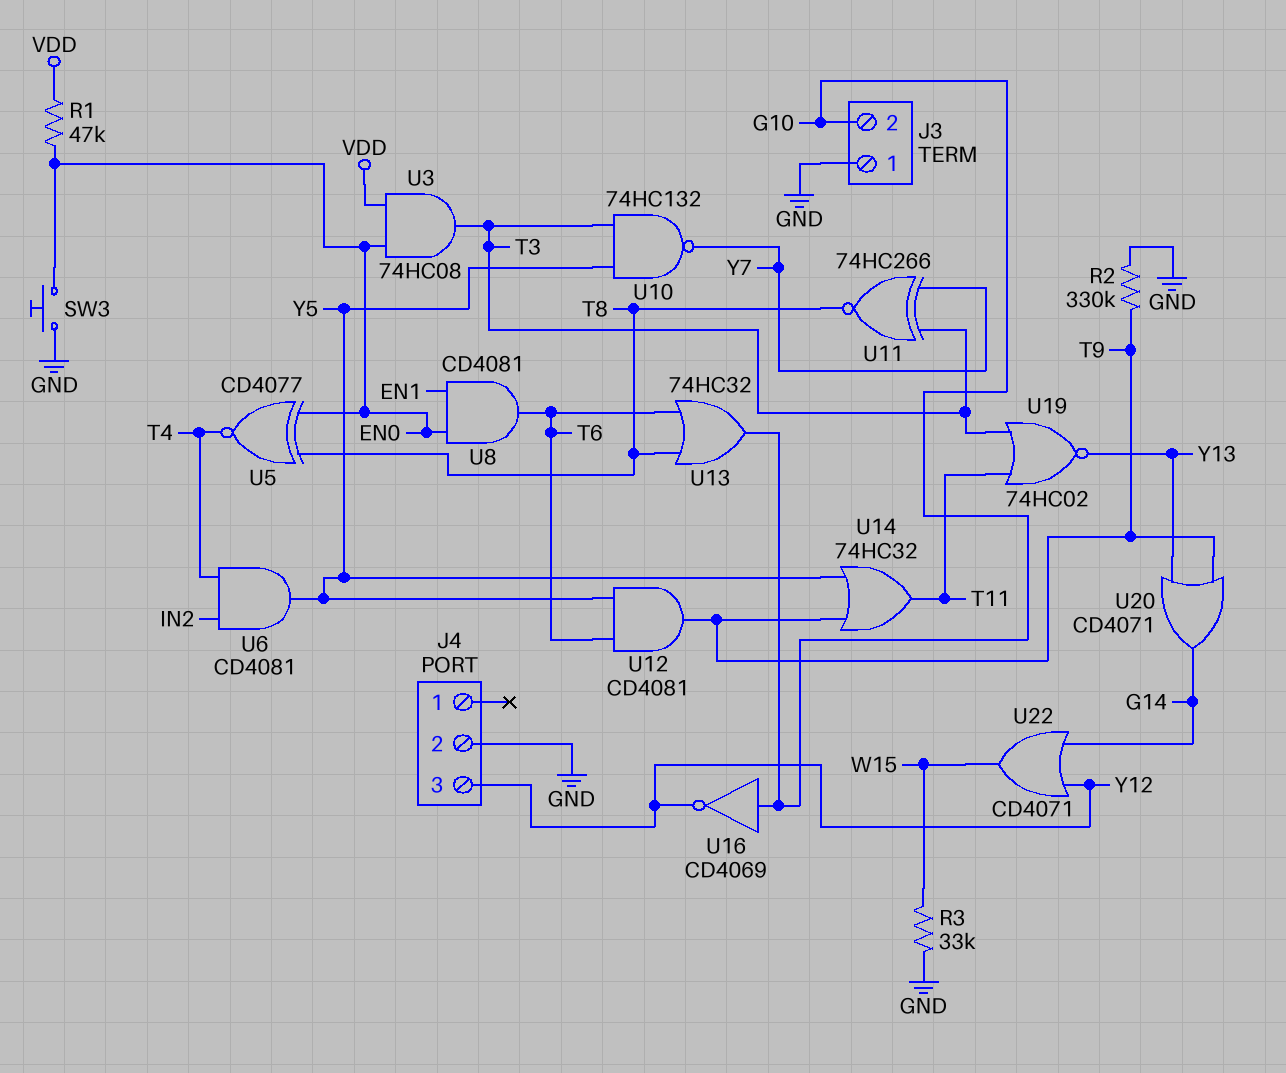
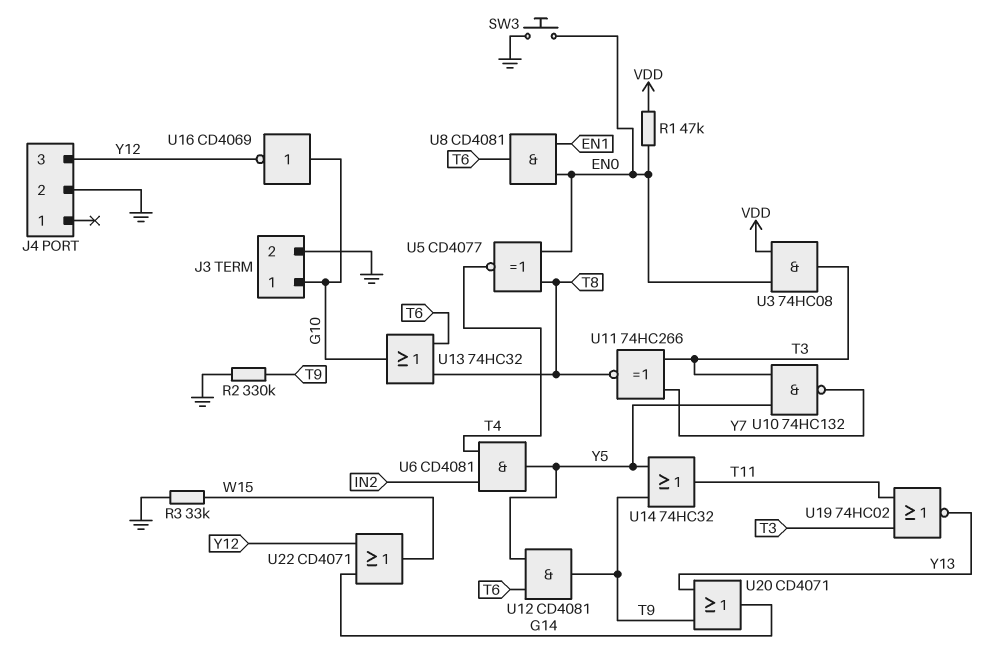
J3 pin 1: GND -> G10
J3 pin 2: G10 -> GND

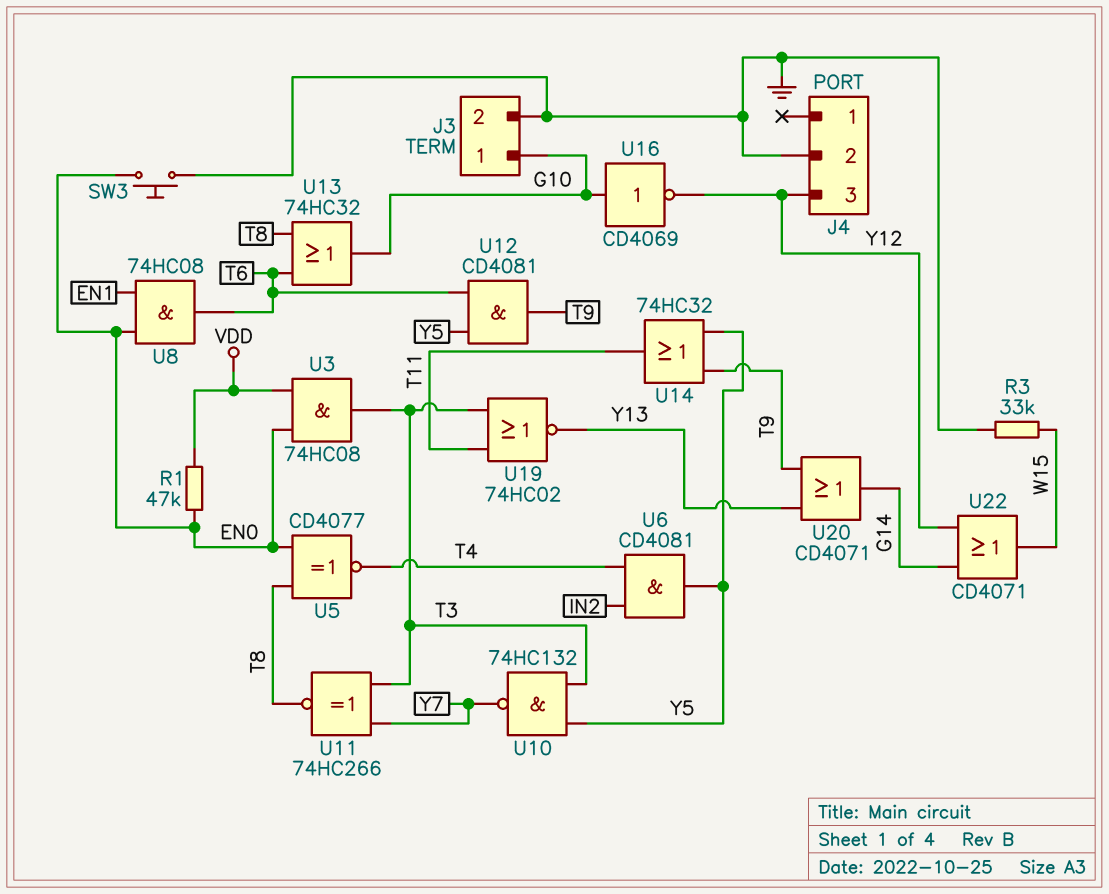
R2: 330k (GND, T9) -> none
U8: AND CD4081 (in EN0, in EN1, out T6) -> AND 74HC08 (in EN0, in EN1, out T6)

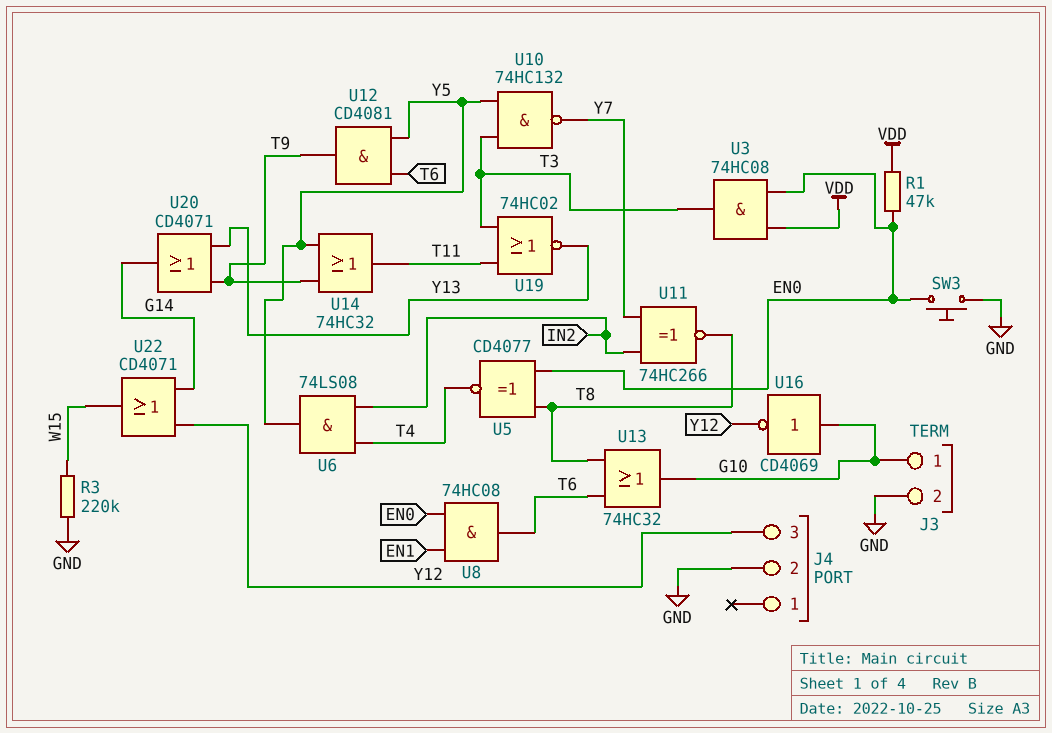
R3: 33k (GND, W15) -> 220k (GND, W15)
U6: AND CD4081 (in IN2, in T4, out Y5) -> AND 74LS08 (in IN2, in T4, out Y5)
U11: XNOR 74HC266 (in T3, in Y7, out T8) -> XNOR 74HC266 (in IN2, in Y7, out T8)

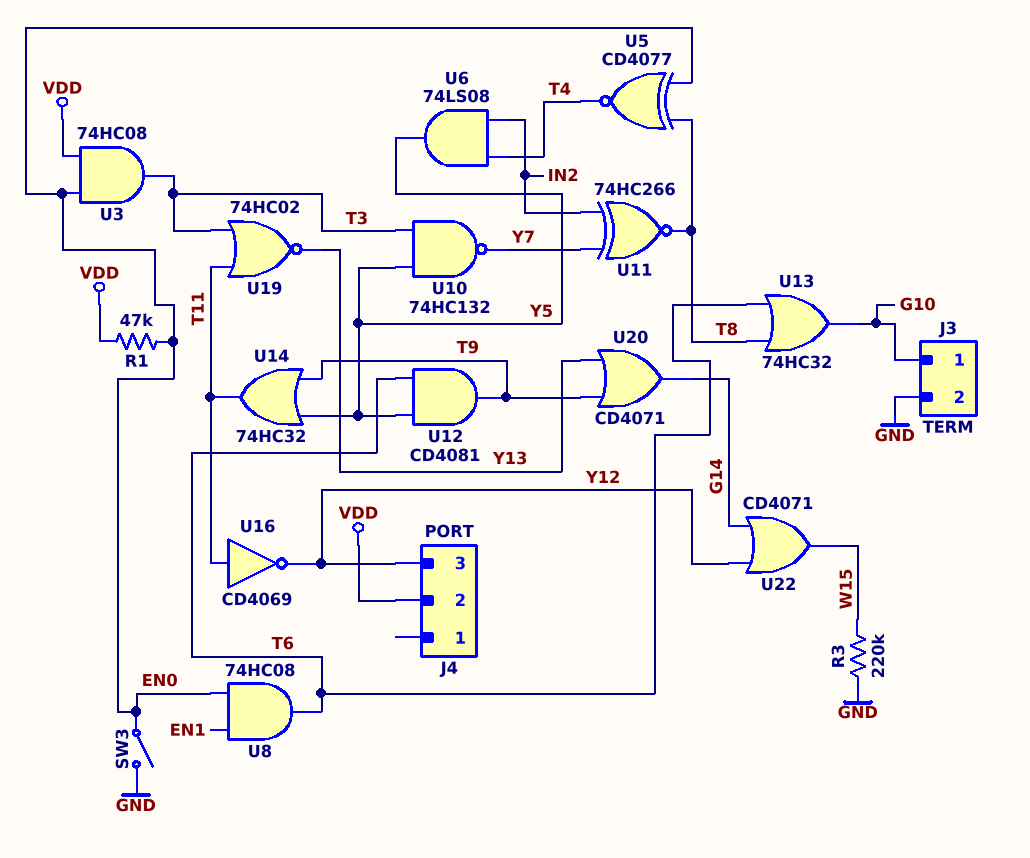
J4 pin 2: GND -> VDD
SW3: button (EN0, GND) -> switch (EN0, GND)
U16: NOT CD4069 (in G10, out Y12) -> NOT CD4069 (in T11, out Y12)

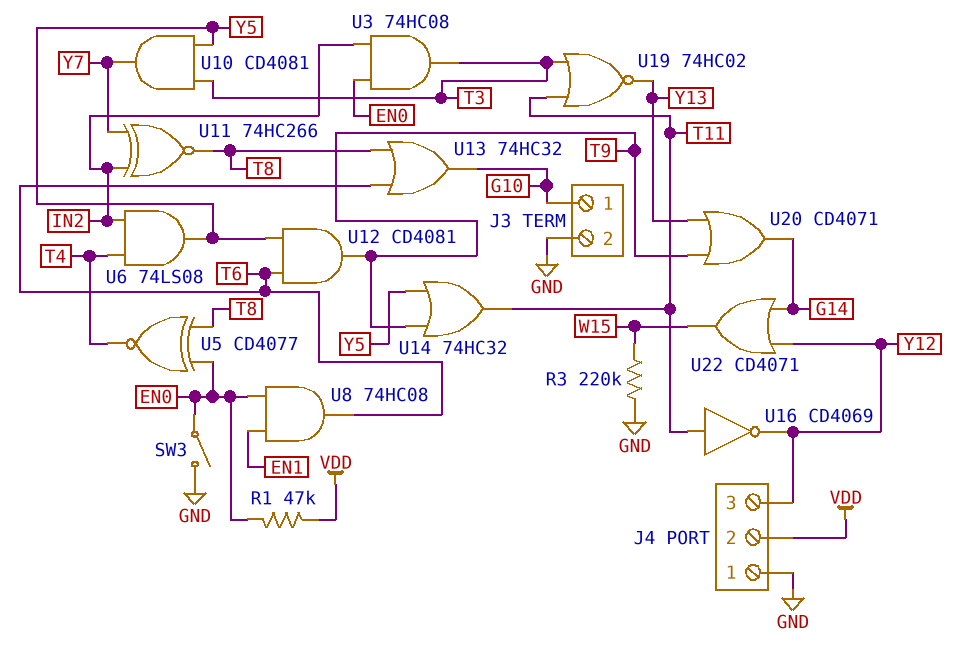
J4 pin 1: none -> GND
U3: AND 74HC08 (in EN0, in VDD, out T3) -> AND 74HC08 (in EN0, in IN2, out T3)
U10: NAND 74HC132 (in T3, in Y5, out Y7) -> AND CD4081 (in T3, in Y5, out Y7)

